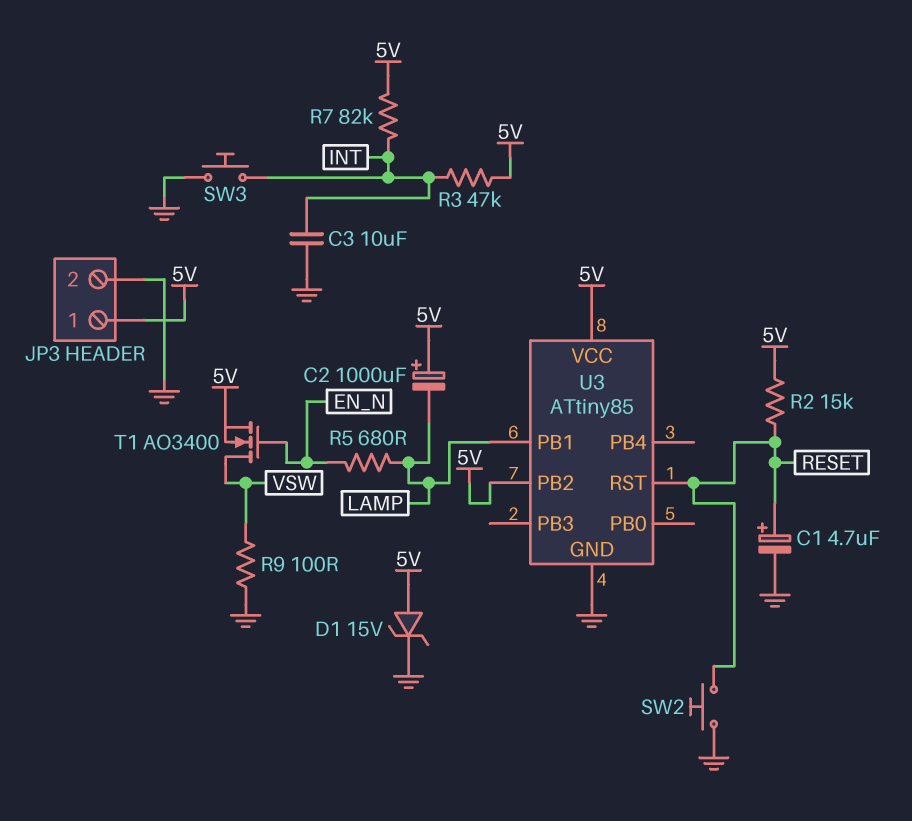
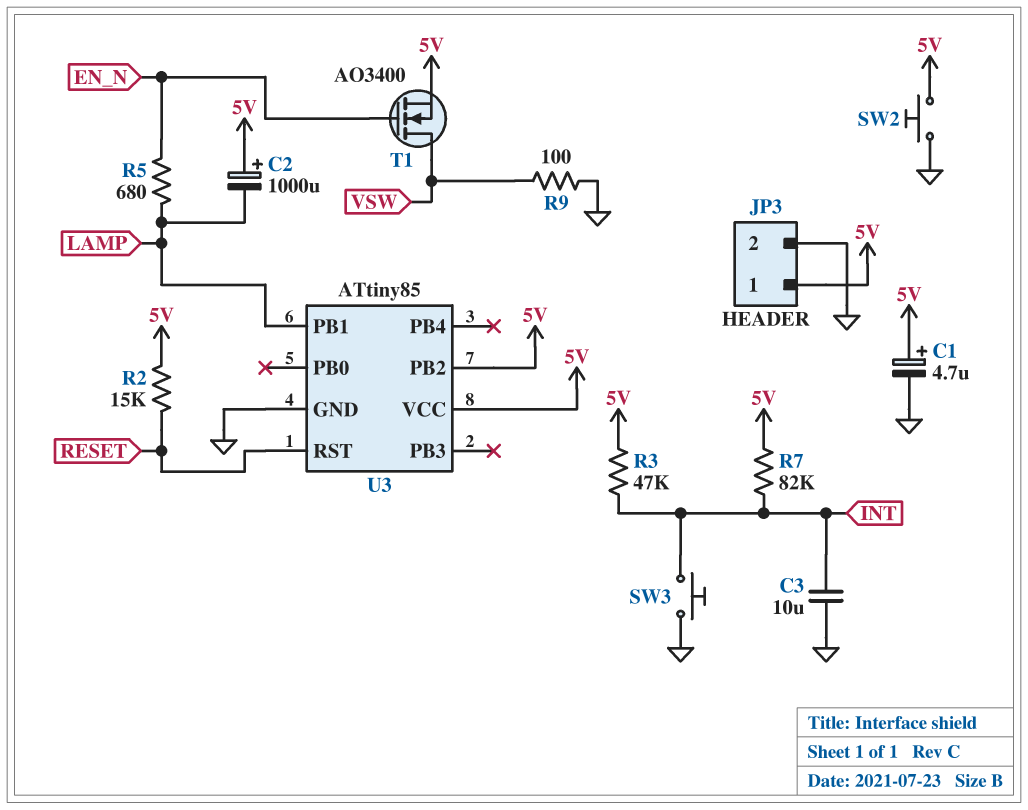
C1: 4.7uF (plus RESET, minus GND) -> 4.7uF (plus 5V, minus GND)
D1: zener 15V (A 5V, K GND) -> none
SW2: button (GND, RESET) -> button (5V, GND)

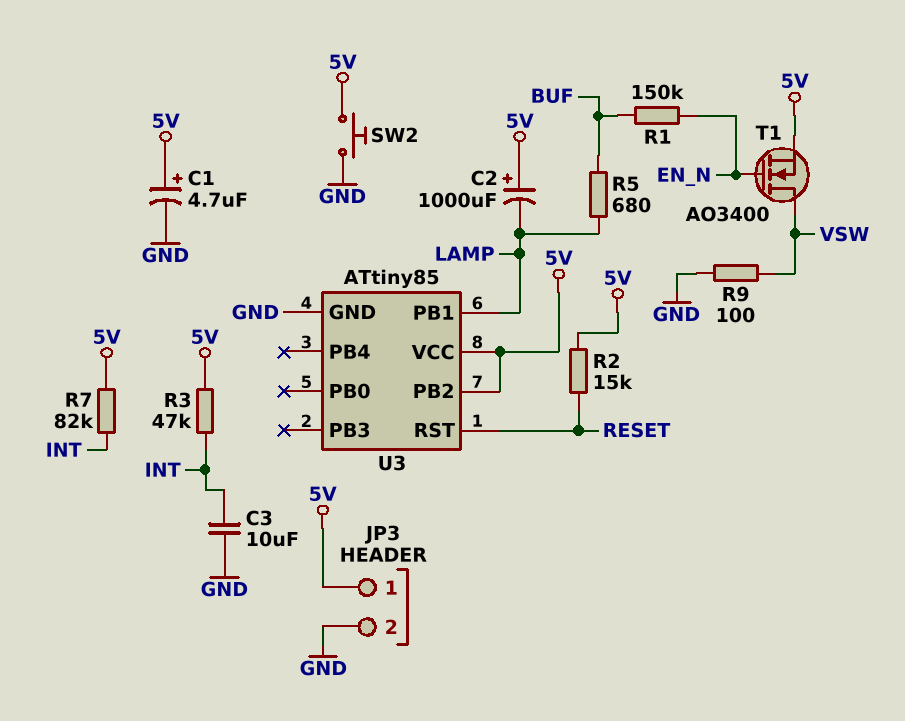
R1: none -> 150k (BUF, EN_N)
R5: 680 (EN_N, LAMP) -> 680 (BUF, LAMP)
SW3: button (GND, INT) -> none

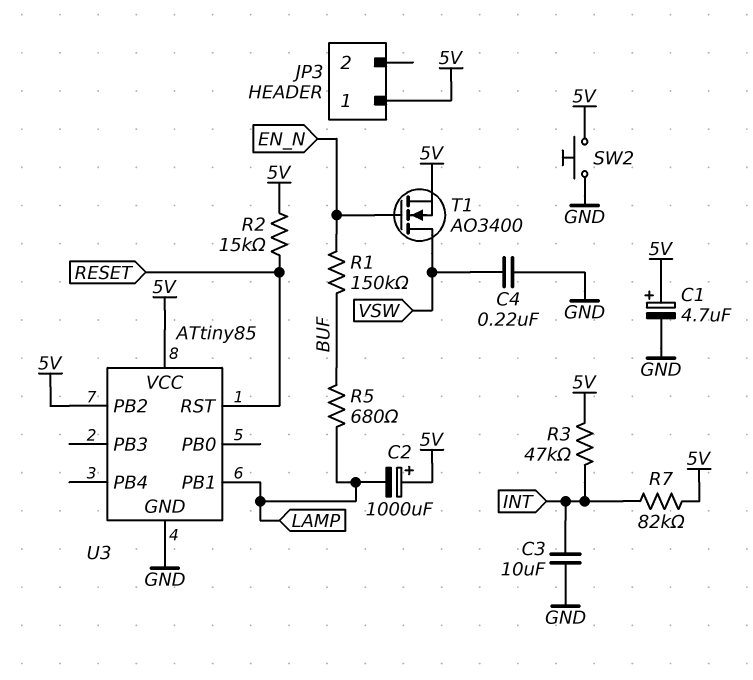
C4: none -> 220nF (GND, VSW)
JP3 pin 2: GND -> none
R9: 100 (GND, VSW) -> none

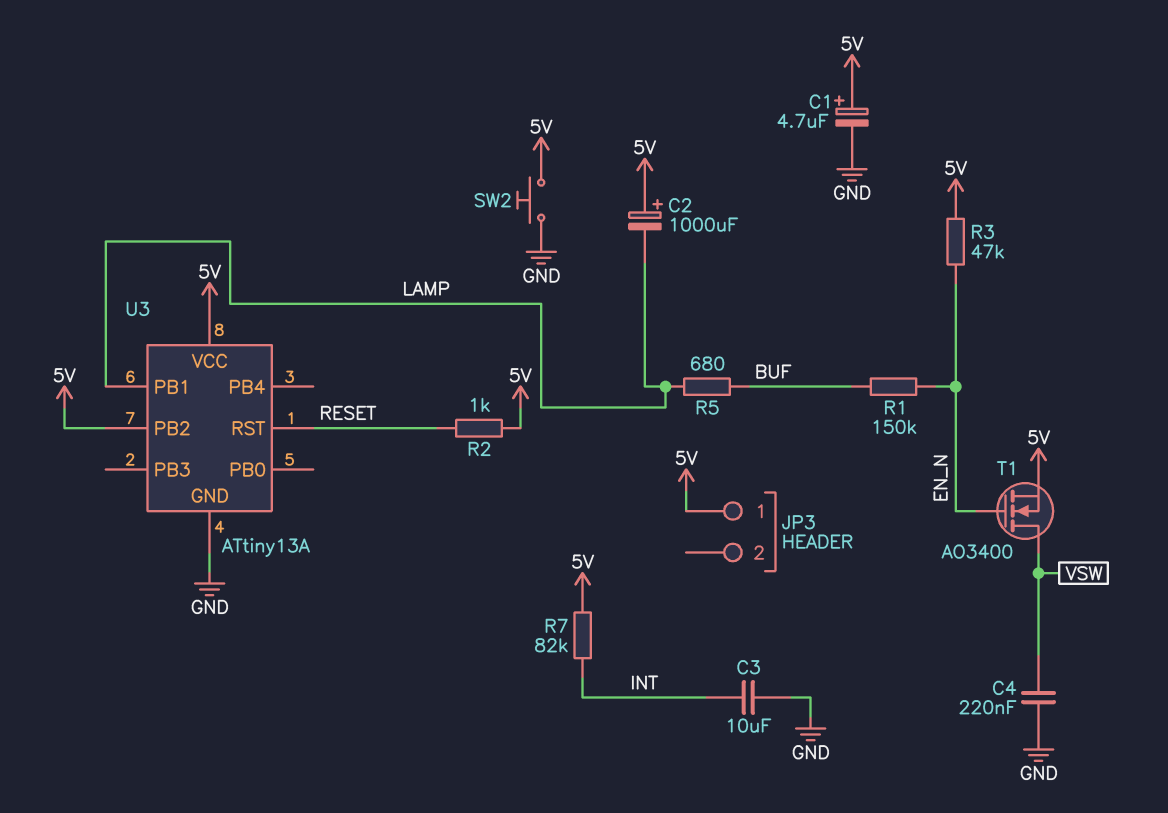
R2: 15k (5V, RESET) -> 1k (5V, RESET)
R3: 47k (5V, INT) -> 47k (5V, EN_N)
U3: ATtiny85 -> ATtiny13A

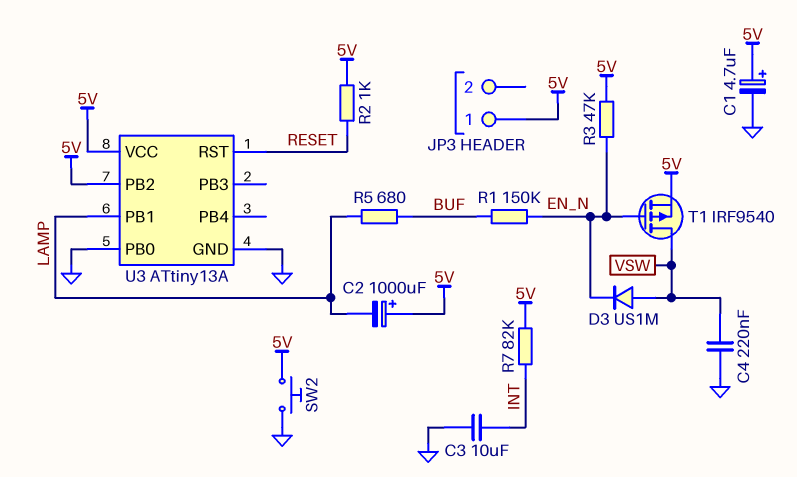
D3: none -> diode US1M (A VSW, K EN_N)
T1: NMOS AO3400 (G EN_N, D VSW, S 5V) -> PMOS IRF9540 (G EN_N, D VSW, S 5V)
U3 pin PB0: none -> GND

